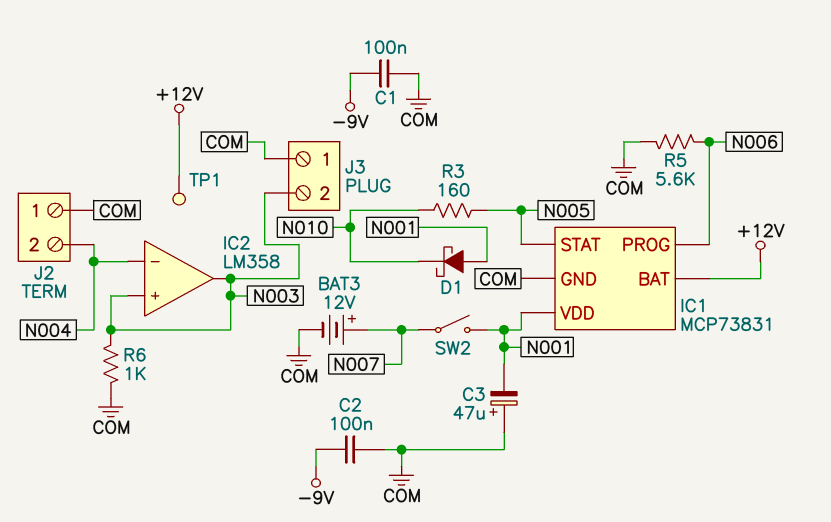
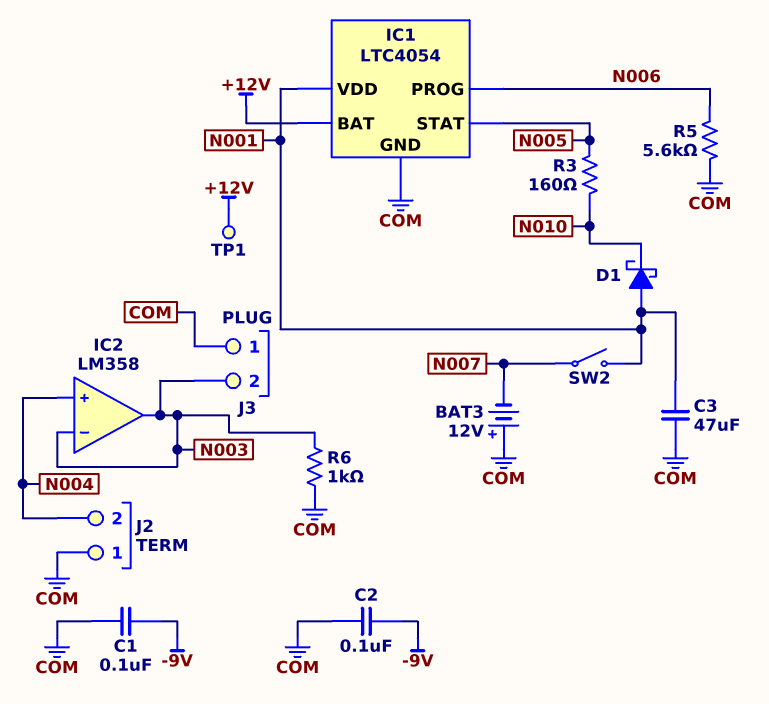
BAT3: 12V (plus N007, minus COM) -> 12V (plus COM, minus N007)
C3: 47uF (plus COM, minus N001) -> 47uF (COM, N001)
IC1: MCP73831 -> LTC4054
IC2 pin in+: N003 -> N004
IC2 pin in-: N004 -> N003

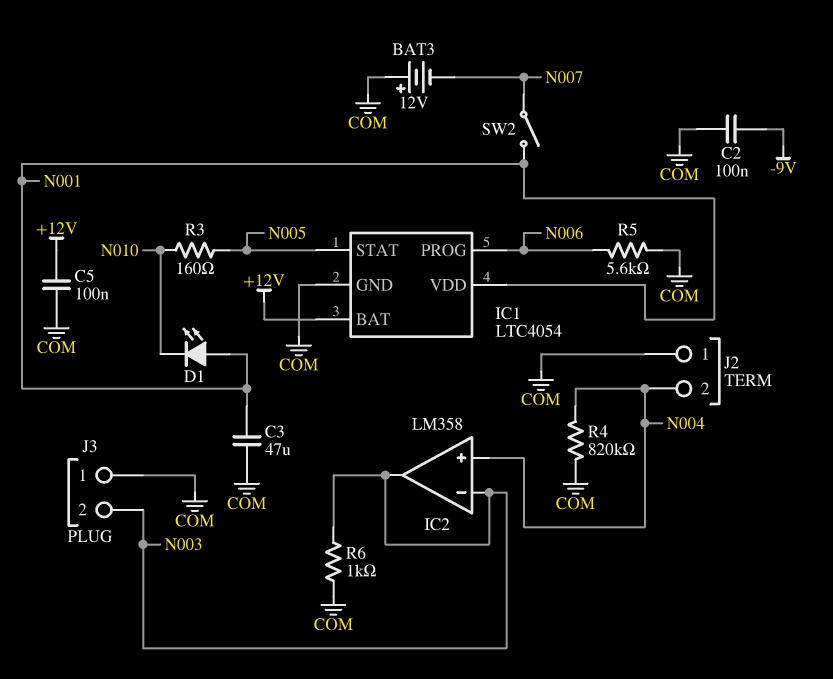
C1: 100nF (-9V, COM) -> none
C5: none -> 100nF (+12V, COM)
D1: schottky (A N001, K N010) -> LED (A N001, K N010)
R4: none -> 820k (COM, N004)
TP1: test point (+12V) -> none

